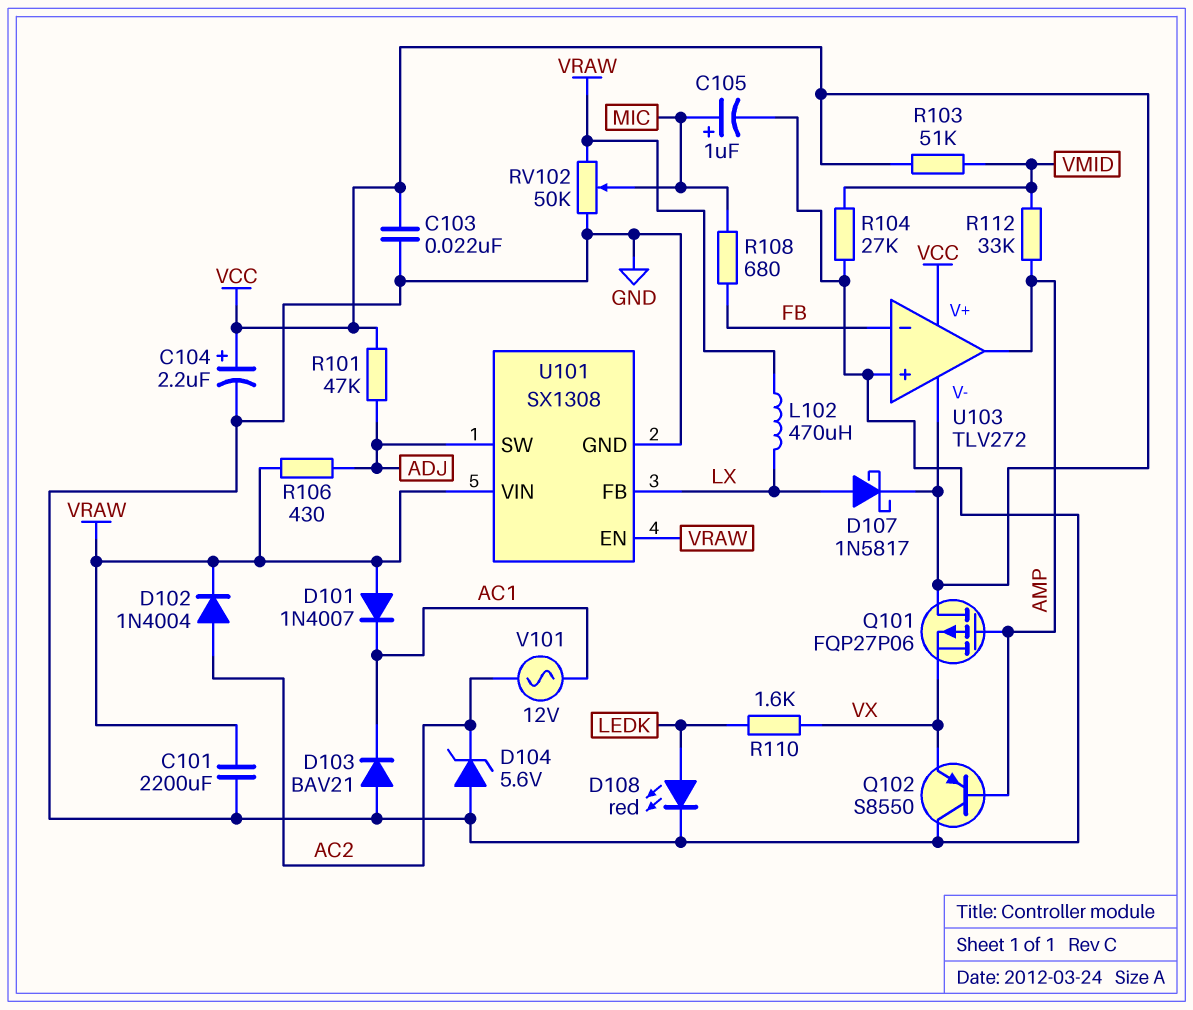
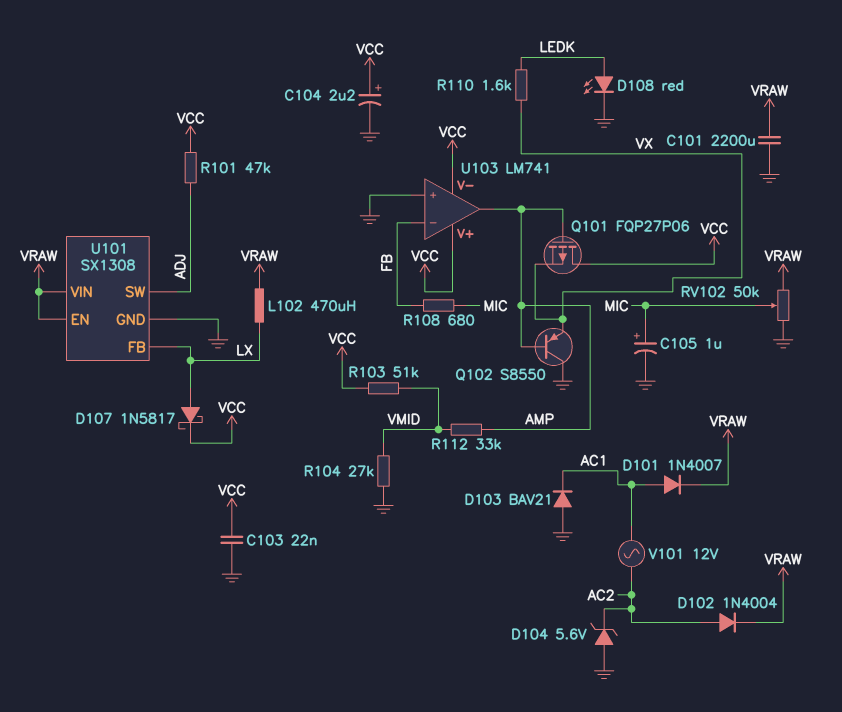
D101: diode 1N4007 (A VRAW, K AC1) -> diode 1N4007 (A AC1, K VRAW)
R106: 430 (ADJ, VRAW) -> none
U103: TLV272 -> LM741

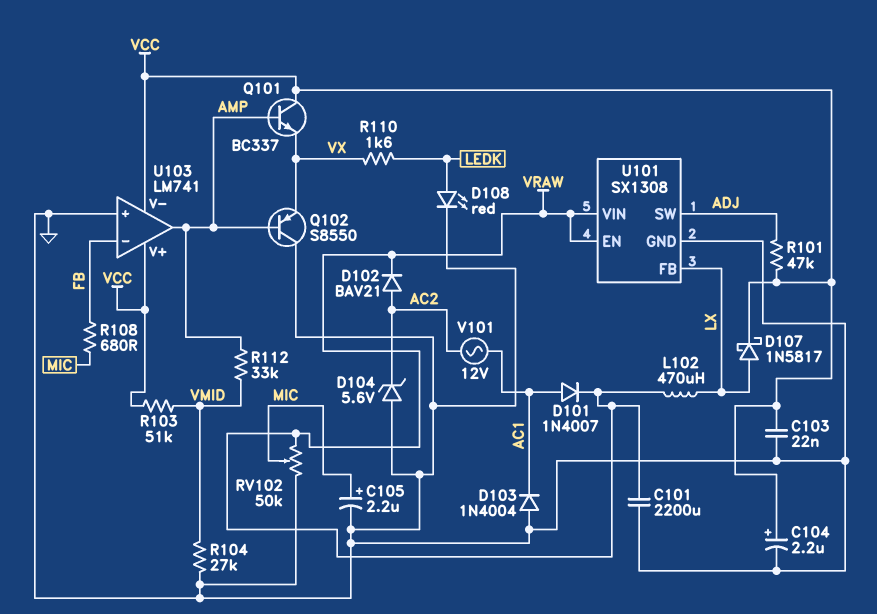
C105: 1uF (plus MIC, minus GND) -> 2.2uF (plus MIC, minus GND)
D102: diode 1N4004 (A AC2, K VRAW) -> diode BAV21 (A AC2, K VRAW)
D103: diode BAV21 (A GND, K AC1) -> diode 1N4004 (A GND, K AC1)
Q101: PMOS FQP27P06 (G AMP, D VCC, S VX) -> NPN BC337 (B AMP, C VCC, E VX)

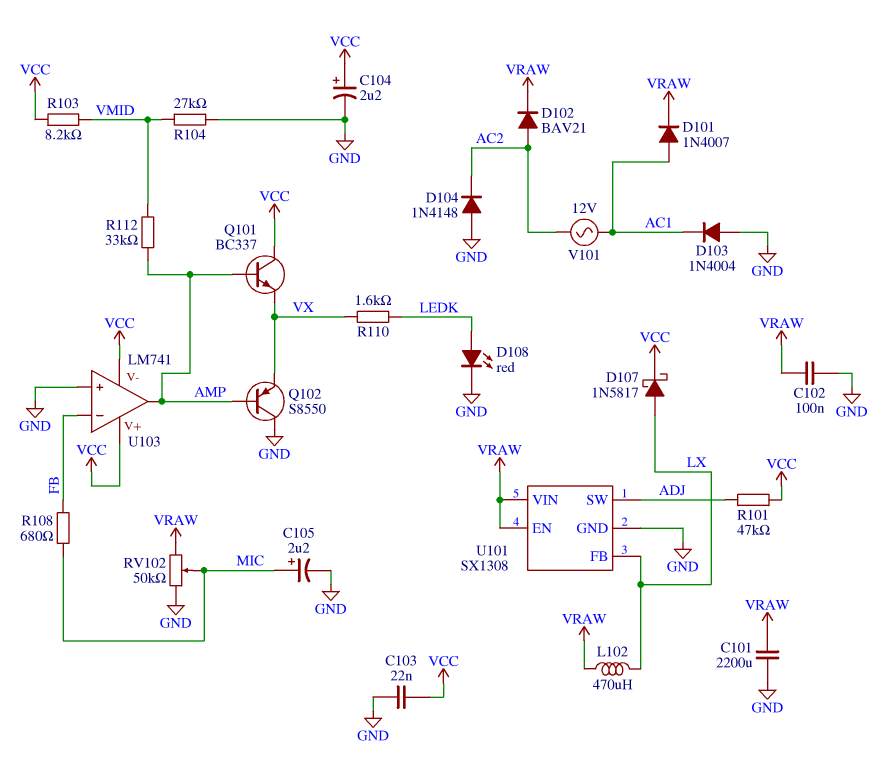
C102: none -> 100nF (GND, VRAW)
D104: zener 5.6V (A GND, K AC2) -> diode 1N4148 (A GND, K AC2)
R103: 51k (VCC, VMID) -> 8.2k (VCC, VMID)

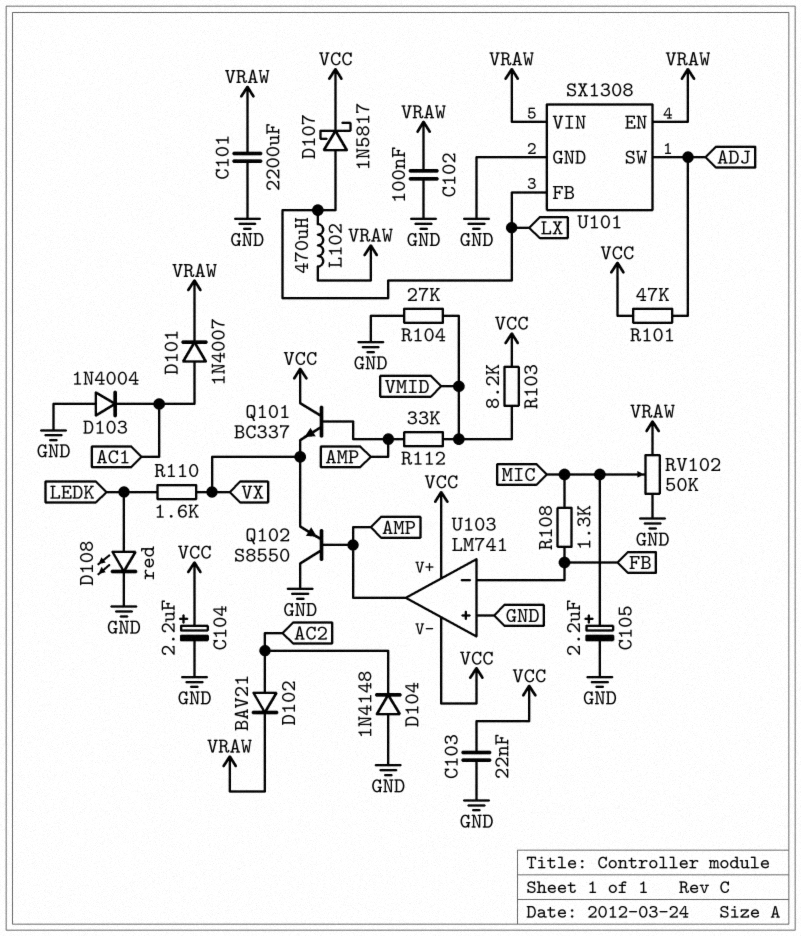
R108: 680 (FB, MIC) -> 1.3k (FB, MIC)
V101: AC 12V (AC1, AC2) -> none

